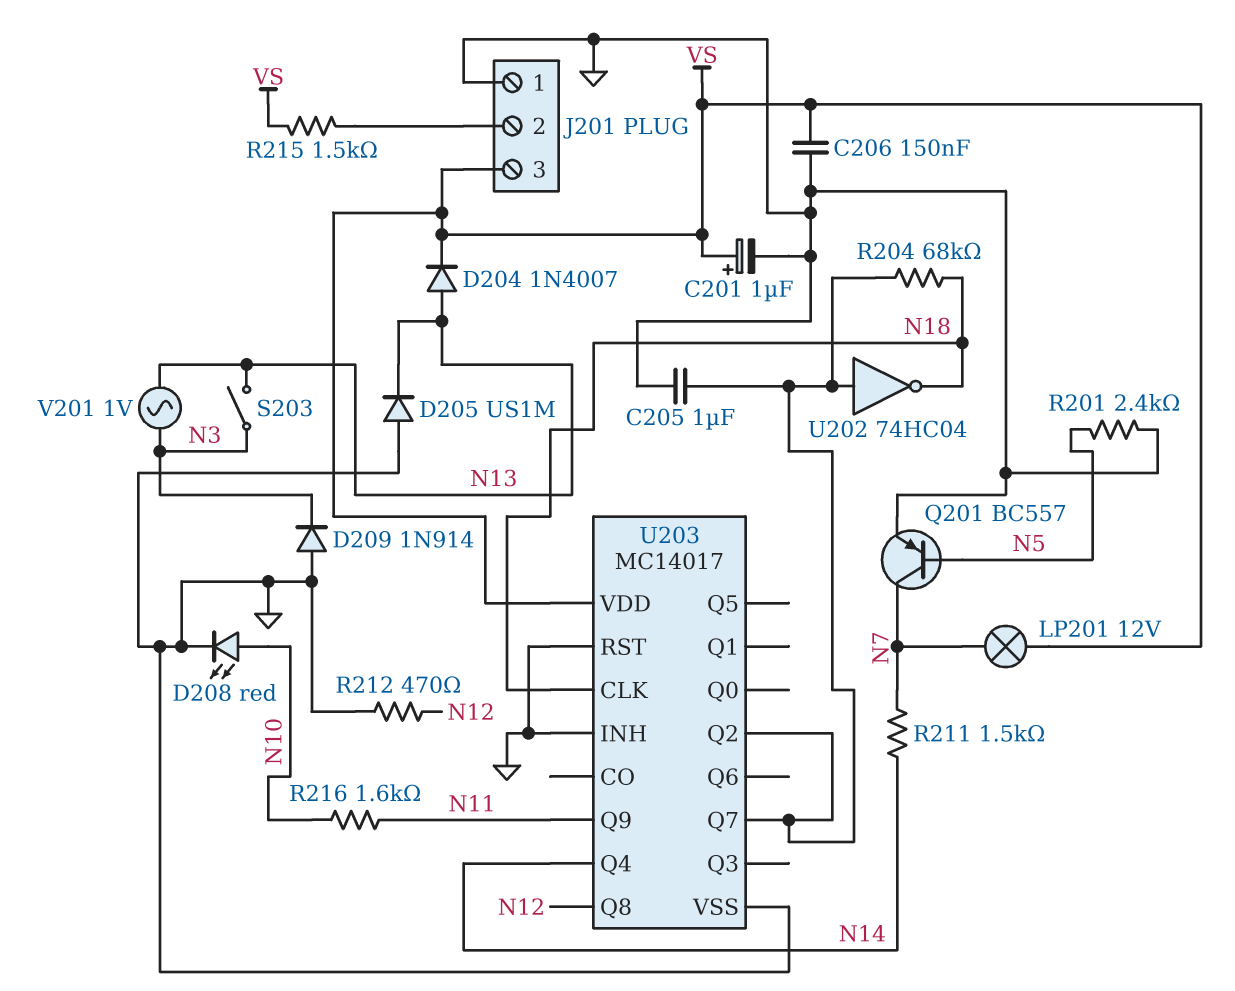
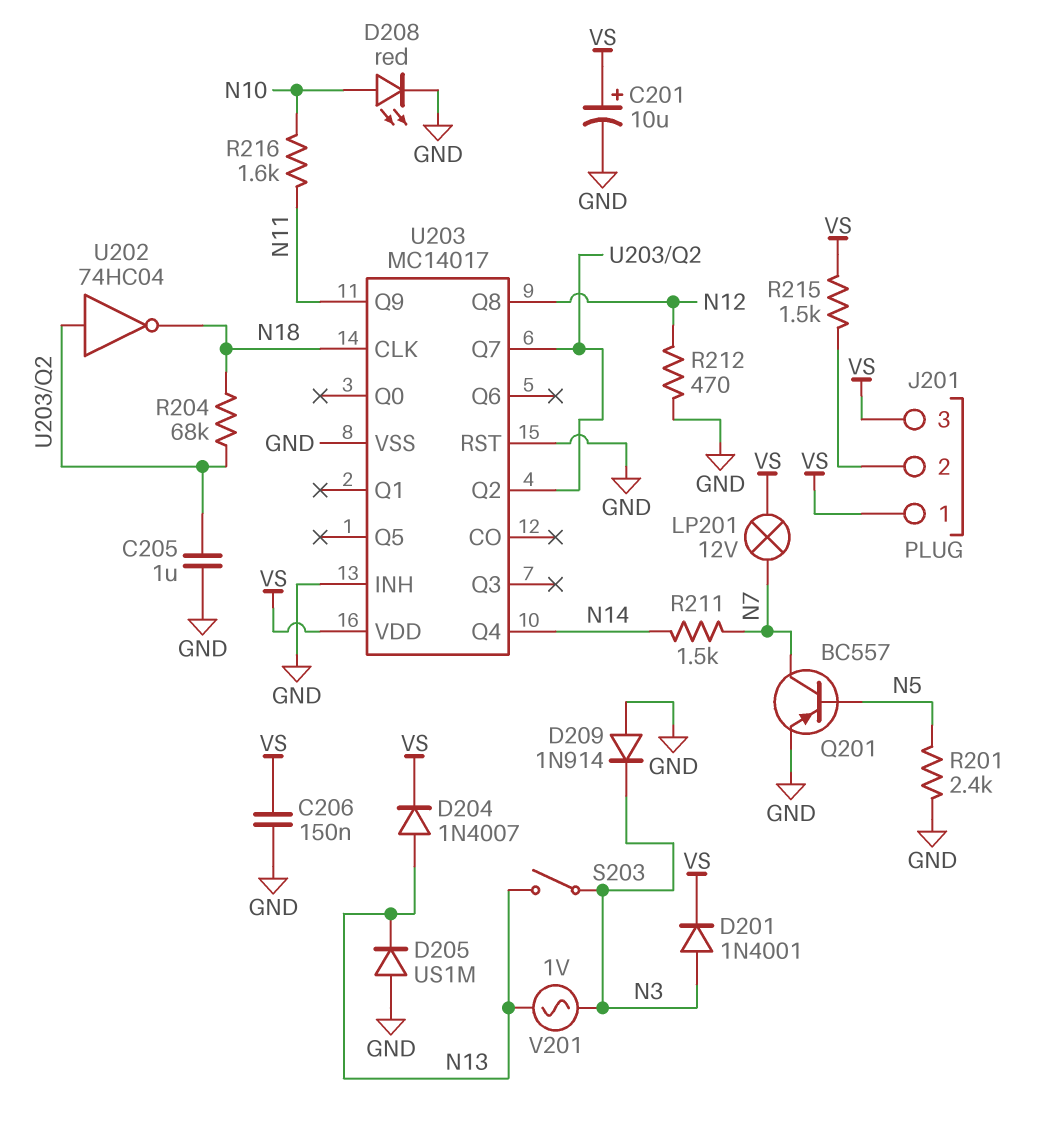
C201: 1uF (plus VS, minus GND) -> 10uF (plus VS, minus GND)
D201: none -> diode 1N4001 (A N3, K VS)
J201 pin 1: GND -> VS

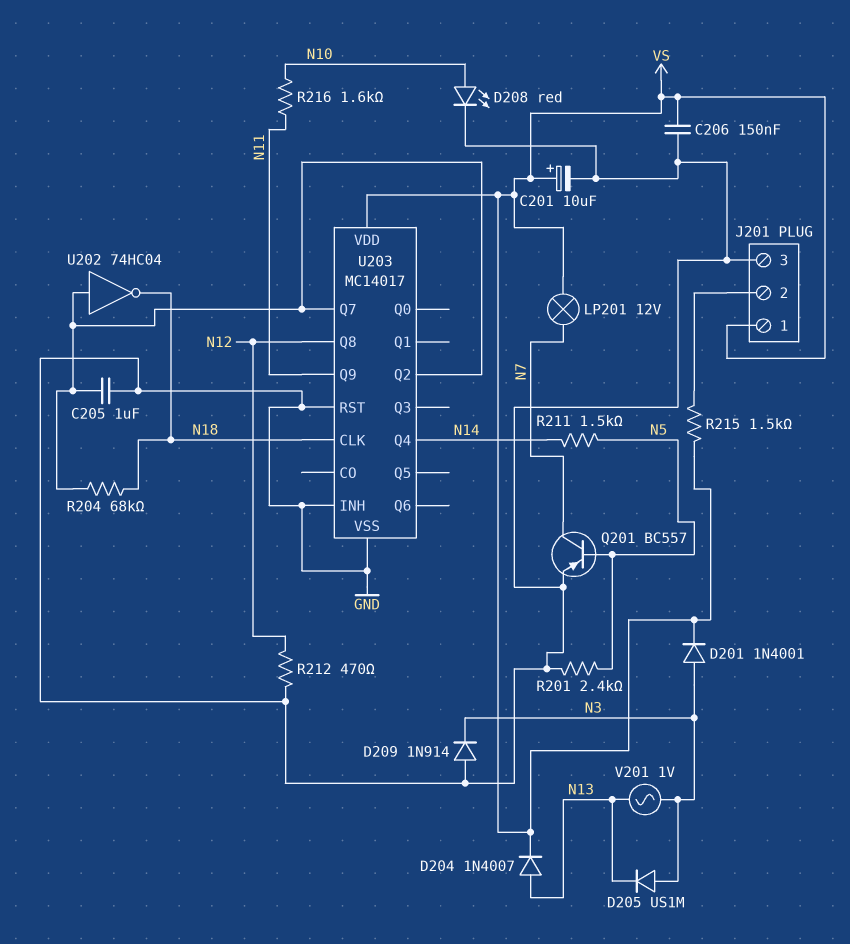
D205: diode US1M (A GND, K N13) -> diode US1M (A N3, K N13)
J201 pin 3: VS -> GND
R211: 1.5k (N7, N14) -> 1.5k (N5, N14)
S203: switch (N3, N13) -> none

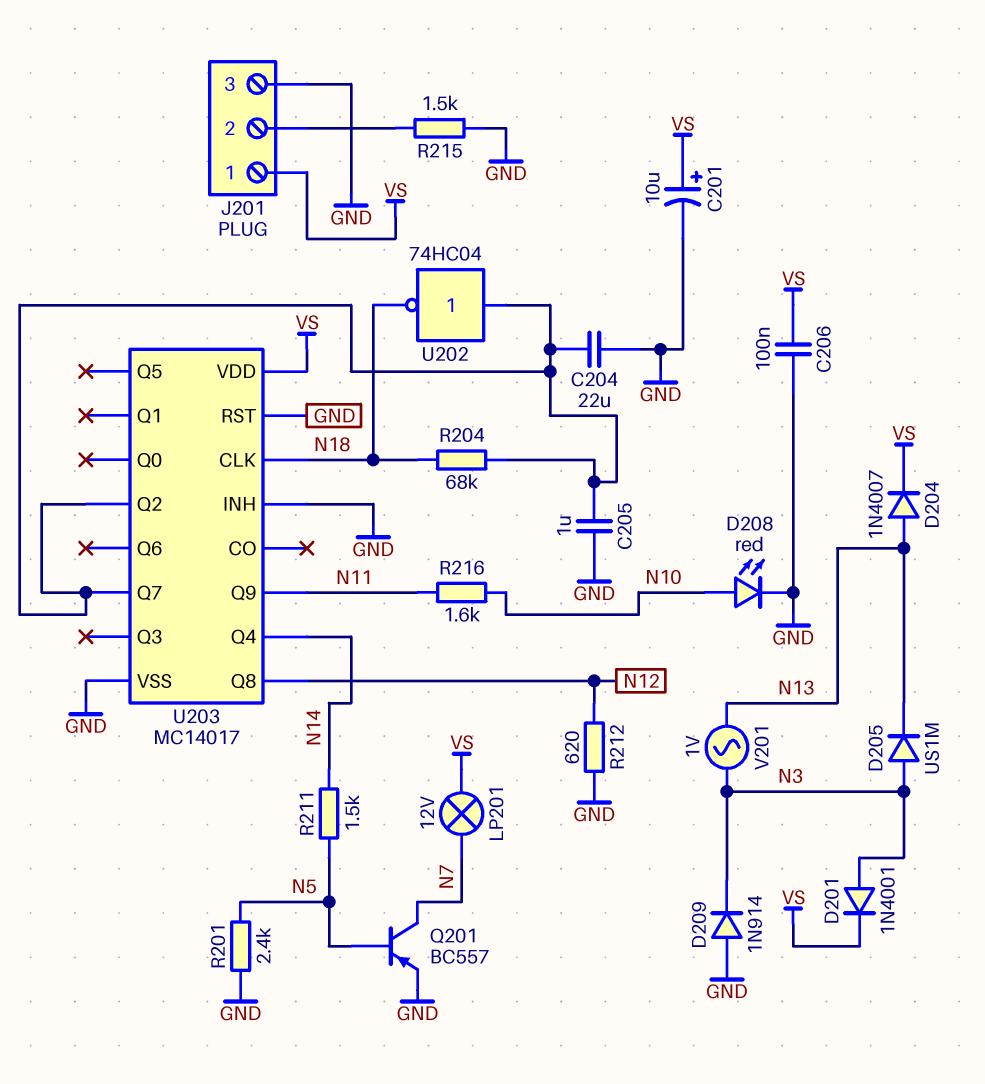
C204: none -> 22uF (GND, U203/Q2)
C206: 150nF (GND, VS) -> 100nF (GND, VS)
R212: 470 (GND, N12) -> 620 (GND, N12)
R215: 1.5k (J201/2, VS) -> 1.5k (GND, J201/2)

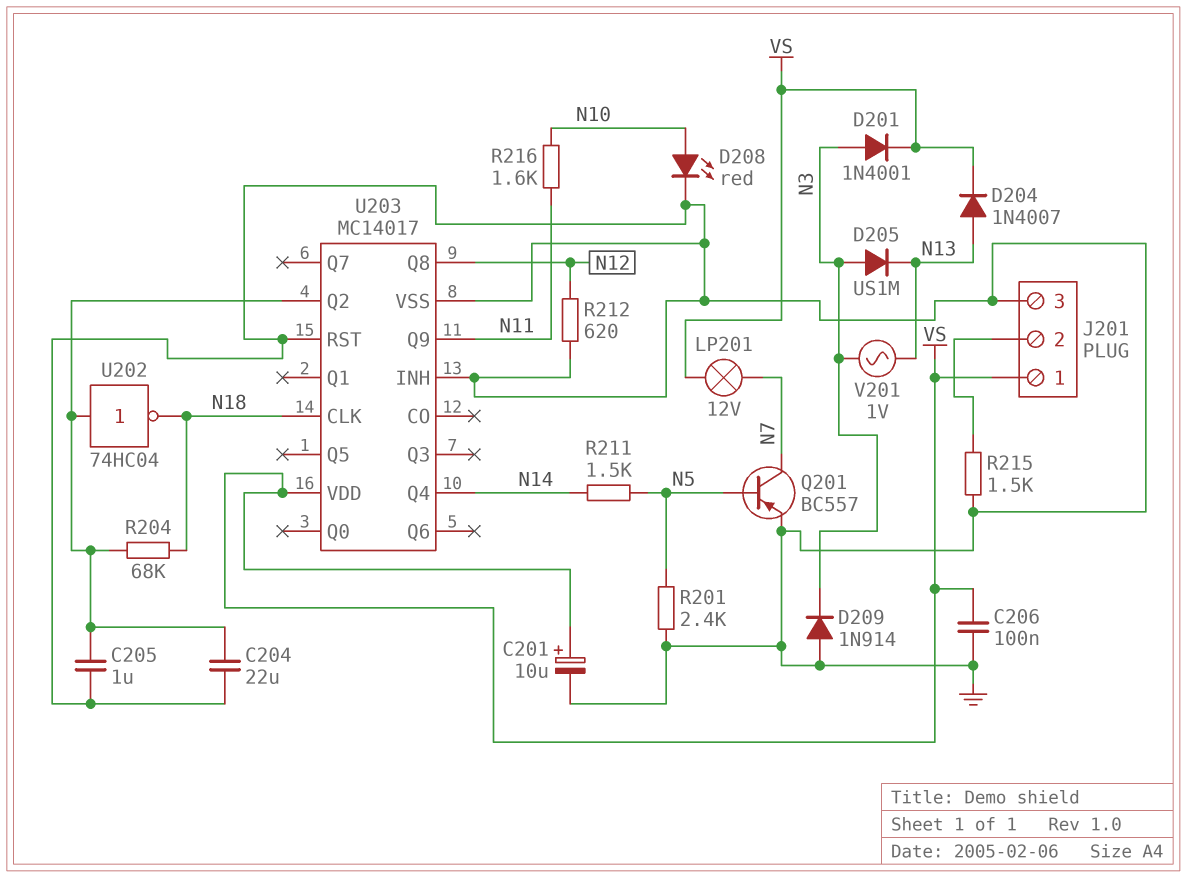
U203 pin Q7: U203/Q2 -> none

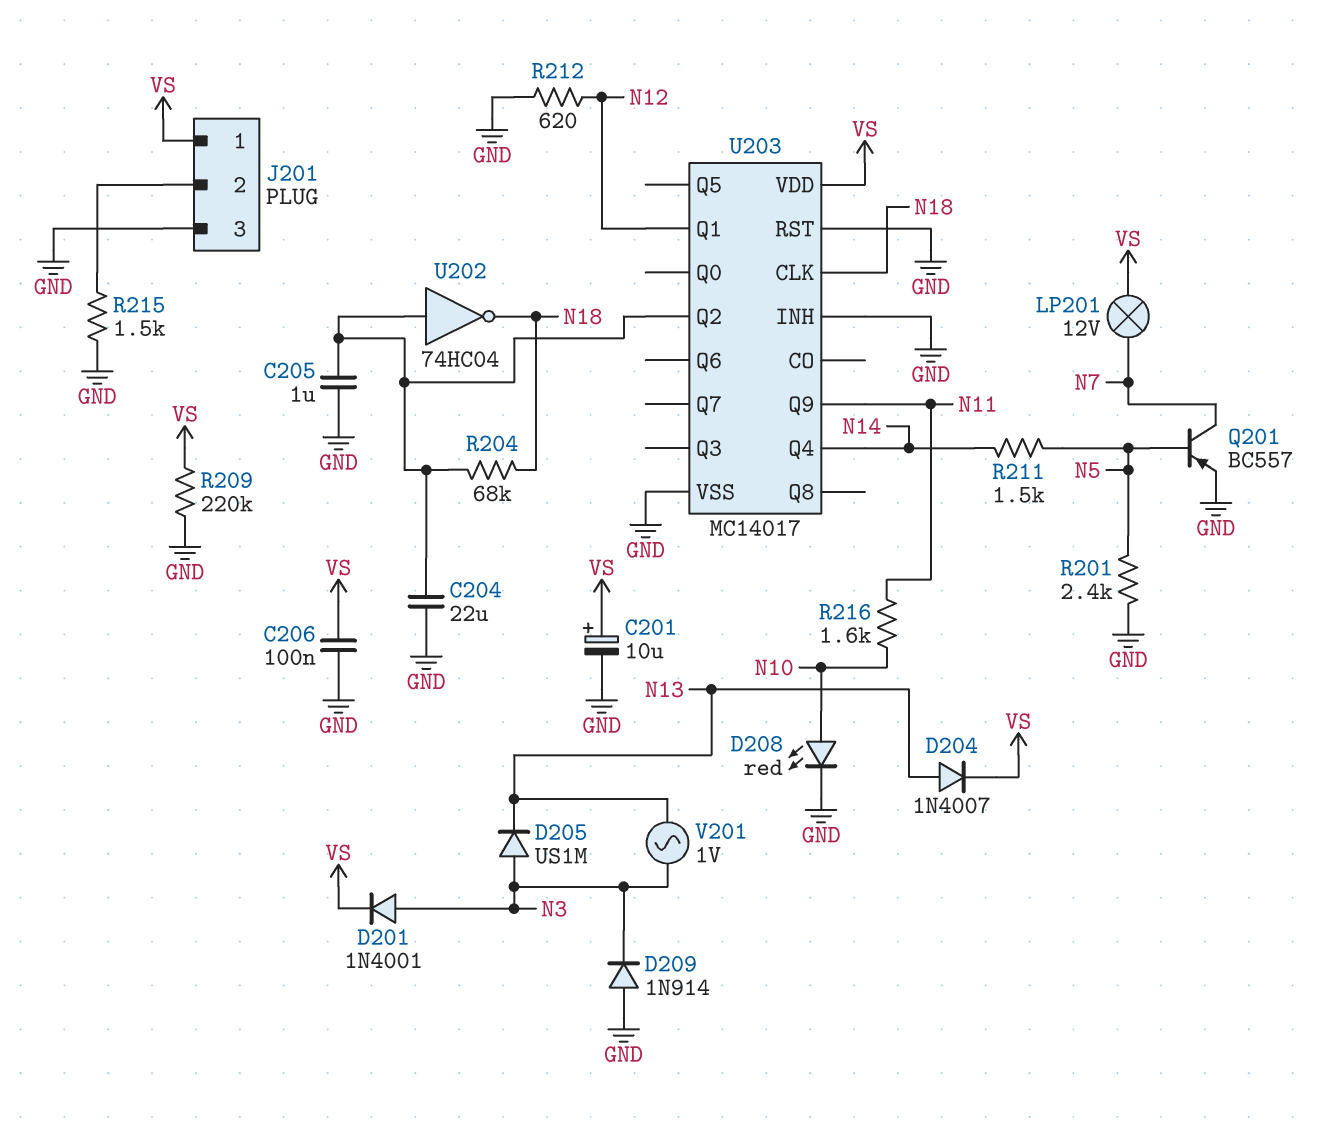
R209: none -> 220k (GND, VS)
U203 pin Q1: none -> N12
U203 pin Q8: N12 -> none

